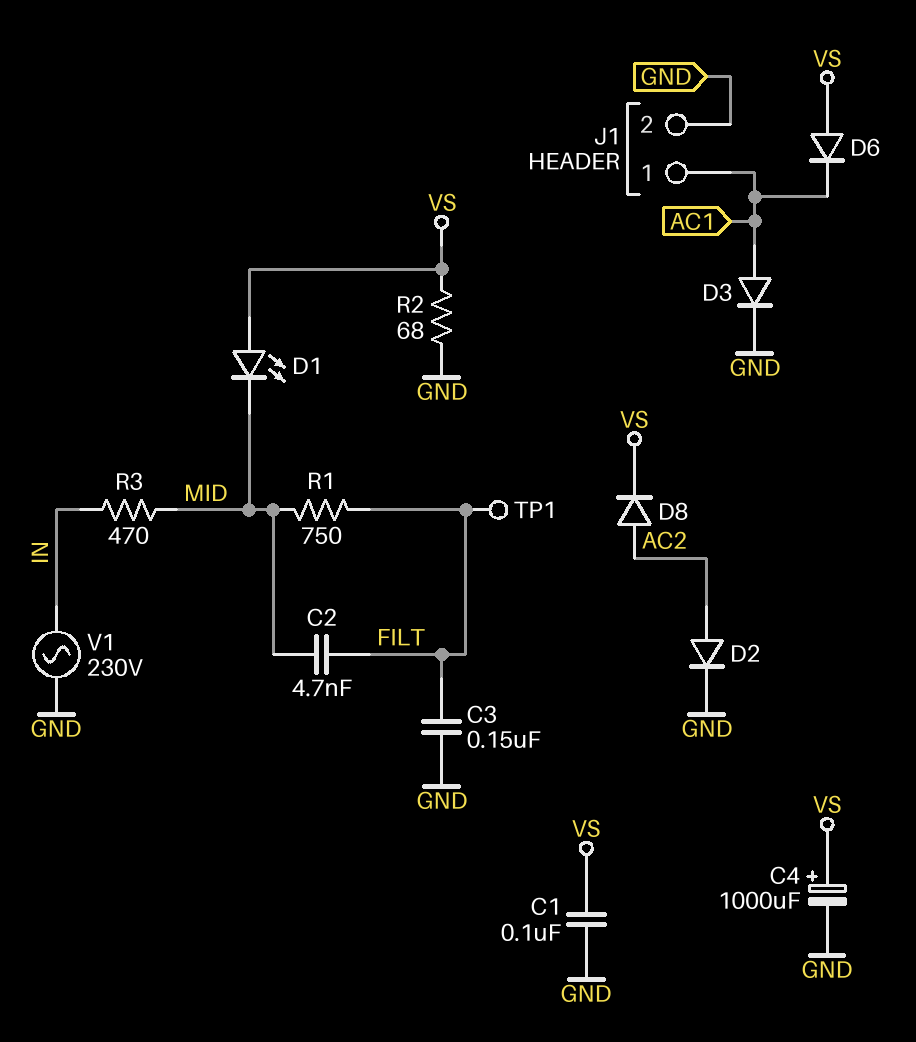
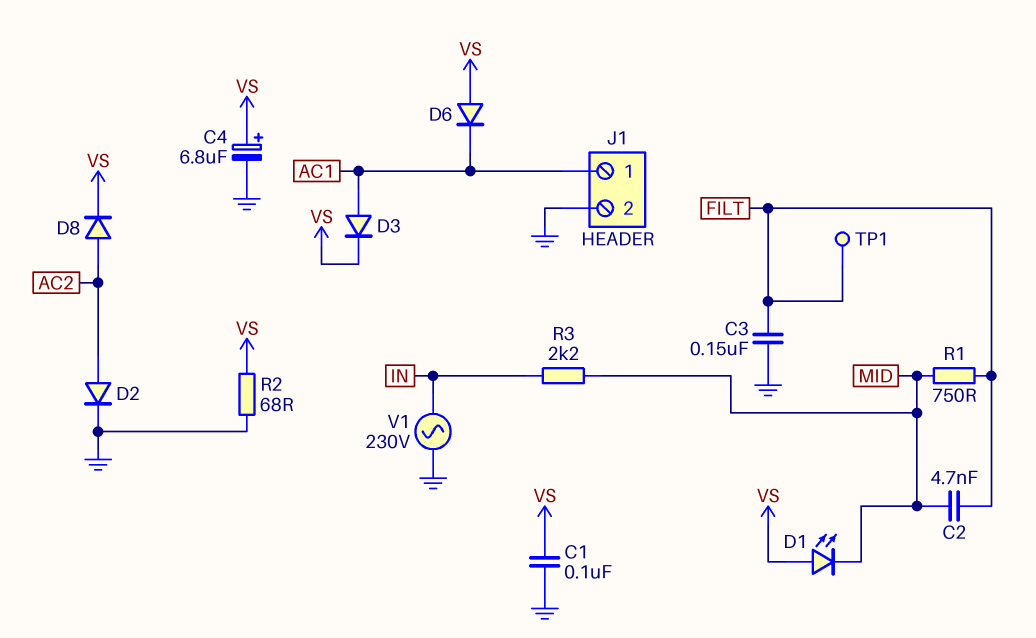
C4: 1000uF (plus VS, minus GND) -> 6.8uF (plus VS, minus GND)
D3: diode (A AC1, K GND) -> diode (A AC1, K VS)
R3: 470 (IN, MID) -> 2.2k (IN, MID)

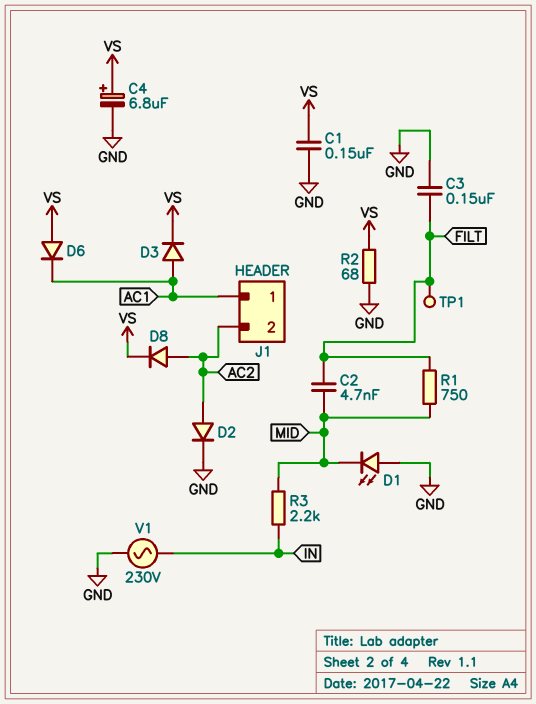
C1: 100nF (GND, VS) -> 150nF (GND, VS)
D1: LED (A VS, K MID) -> LED (A GND, K MID)
J1 pin 2: GND -> AC2

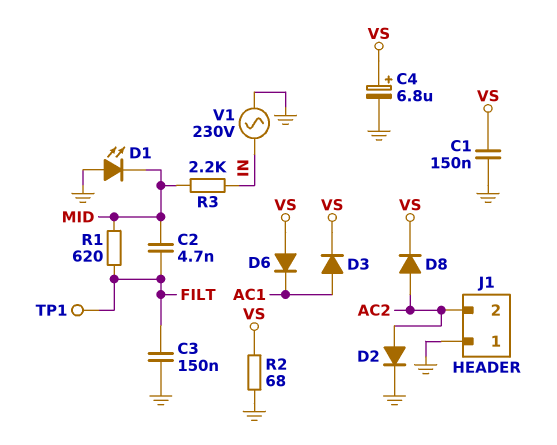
J1 pin 1: AC1 -> GND
R1: 750 (FILT, MID) -> 620 (FILT, MID)

